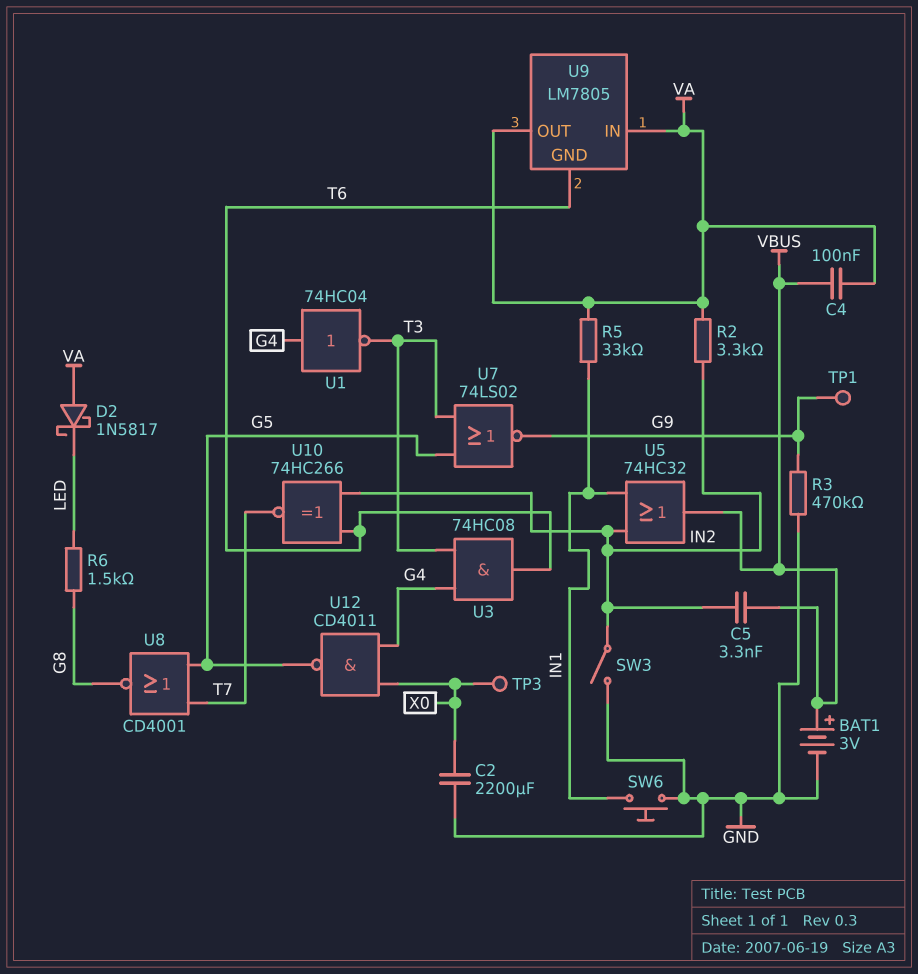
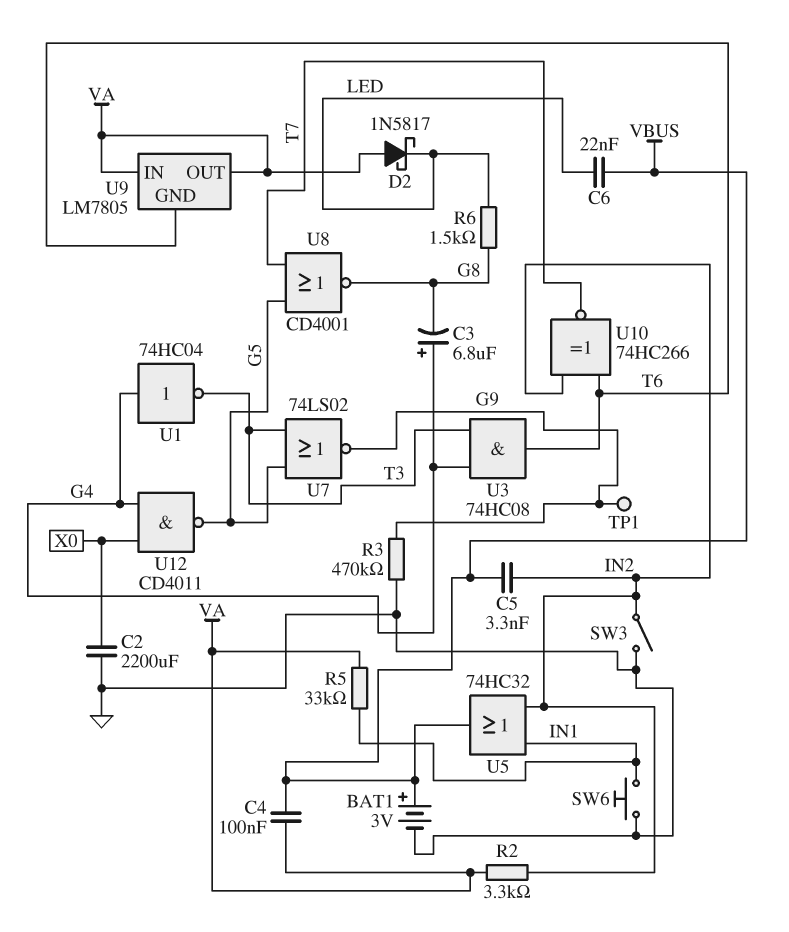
C3: none -> 6.8uF (plus G4, minus G8)
C6: none -> 22nF (LED, VBUS)
TP3: test point (X0) -> none

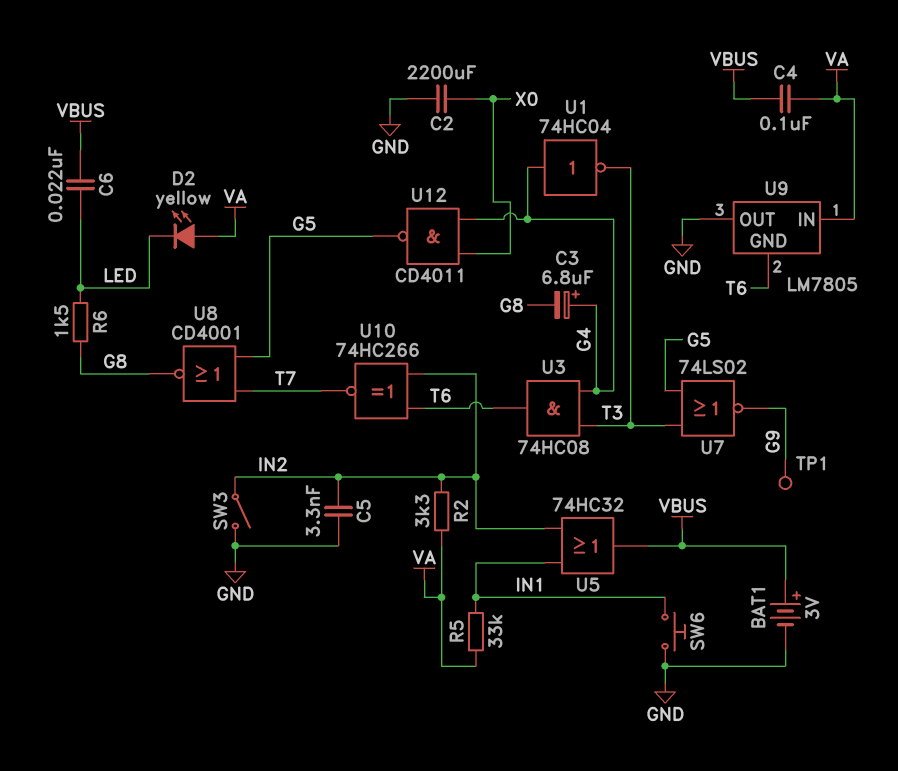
C5: 3.3nF (IN2, VBUS) -> 3.3nF (GND, IN2)
D2: schottky 1N5817 (A VA, K LED) -> LED yellow (A VA, K LED)
R3: 470k (G9, GND) -> none
U9 pin OUT: VA -> GND

